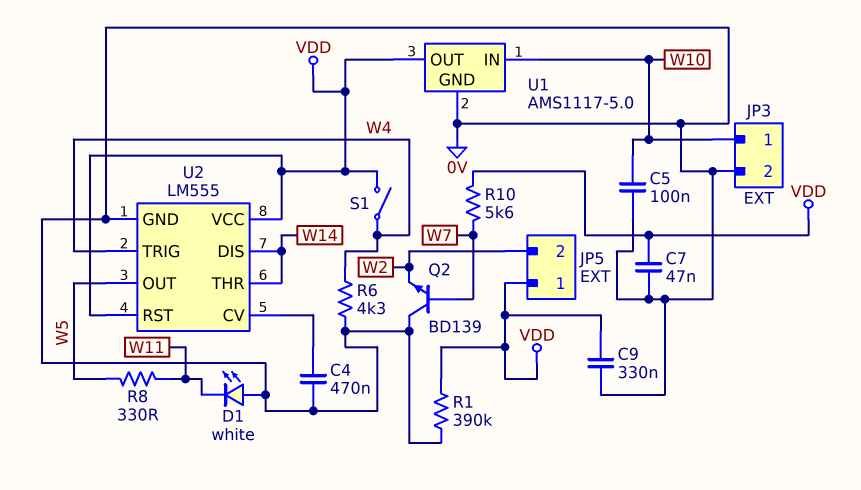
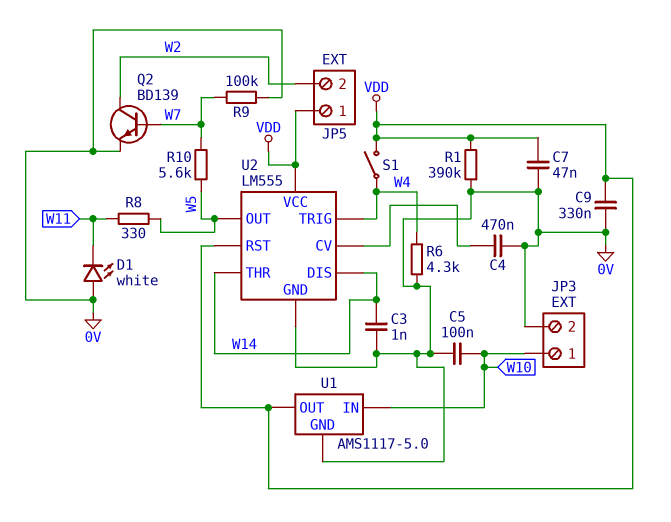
C3: none -> 1nF (0V, W14)
Q2: NPN BD139 (B W7, C 0V, E W2) -> NPN BD139 (B W7, C W2, E 0V)
R9: none -> 100k (0V, W7)
R10: 5.6k (VDD, W7) -> 5.6k (W5, W7)

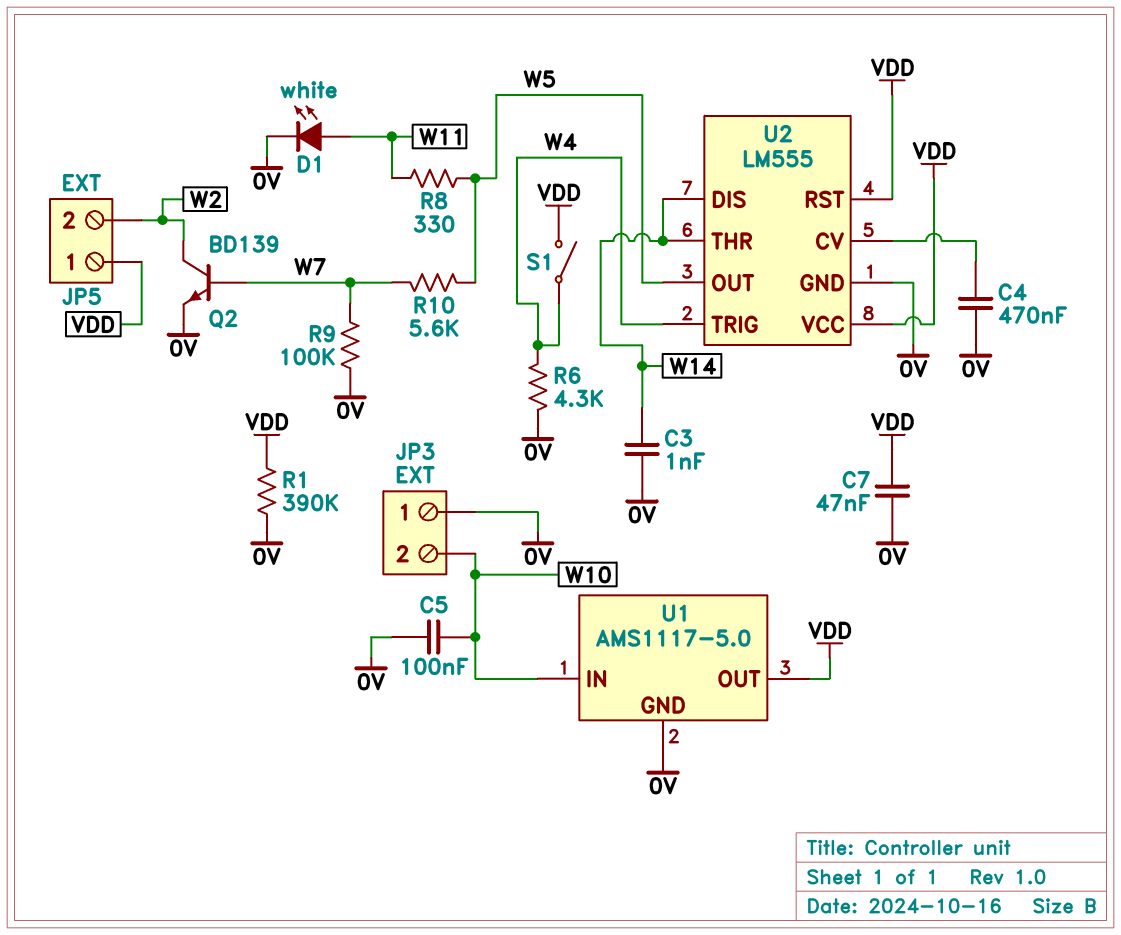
C9: 330nF (0V, VDD) -> none
D1: LED white (A 0V, K W11) -> LED white (A W11, K 0V)
JP3 pin 1: W10 -> 0V
JP3 pin 2: 0V -> W10

